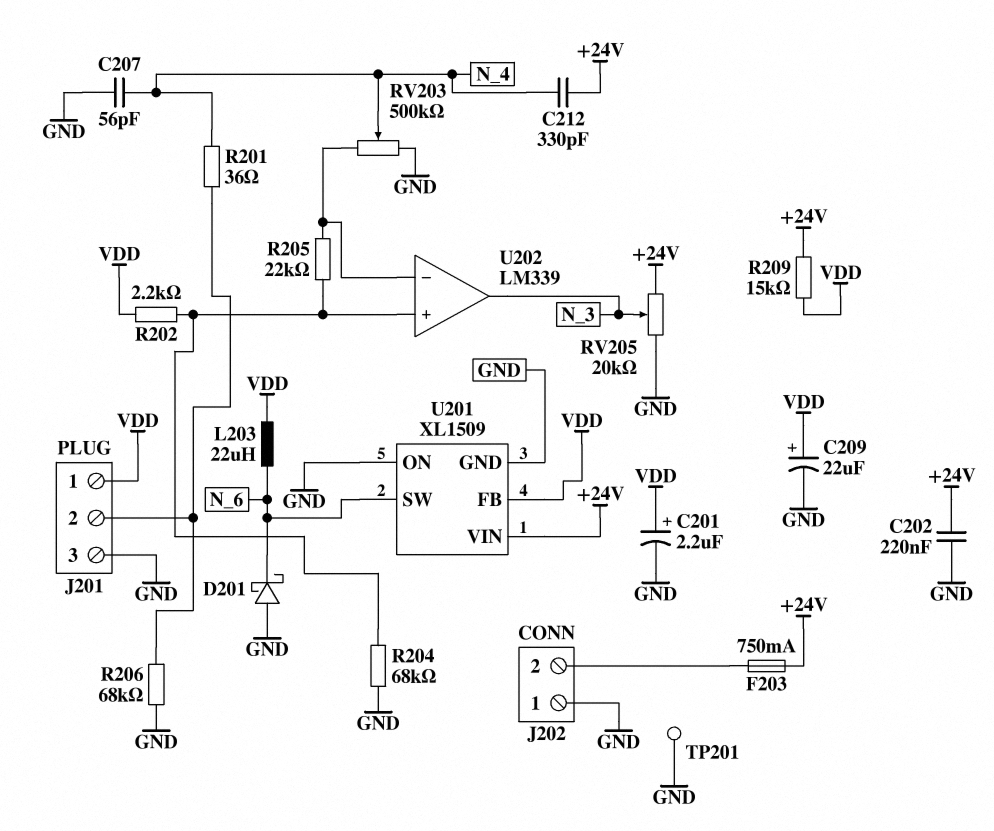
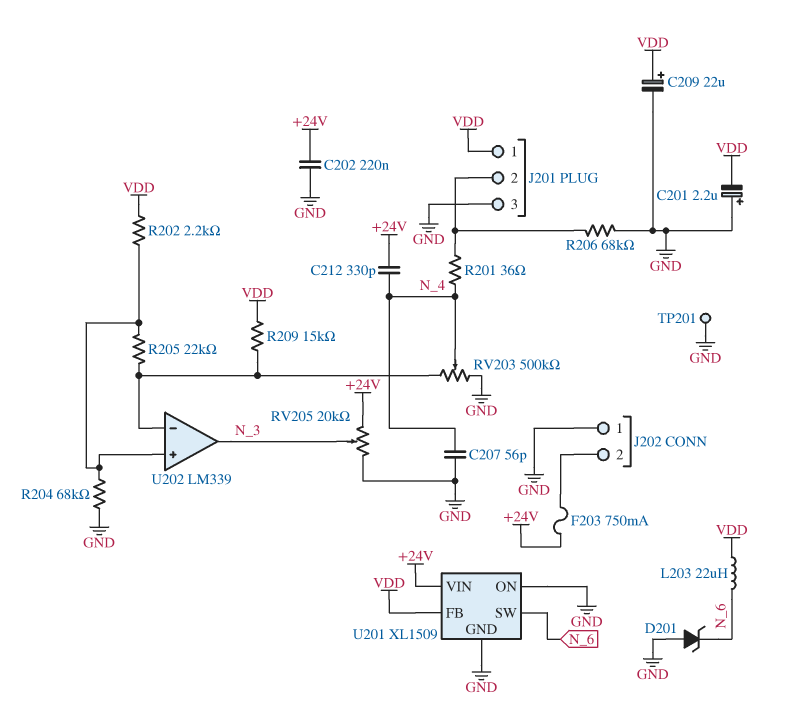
C201: 2.2uF (plus VDD, minus GND) -> 2.2uF (plus GND, minus VDD)
D201: schottky (A GND, K N_6) -> zener (A GND, K N_6)
R209: 15k (+24V, VDD) -> 15k (U202/in-, VDD)

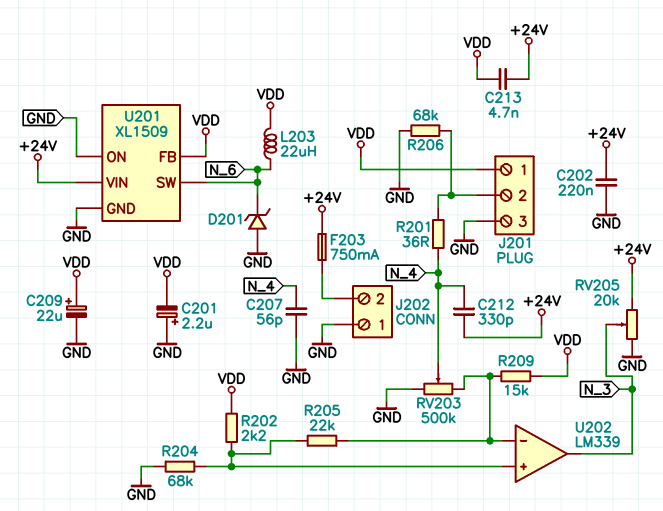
C213: none -> 4.7nF (+24V, VDD)
TP201: test point (GND) -> none

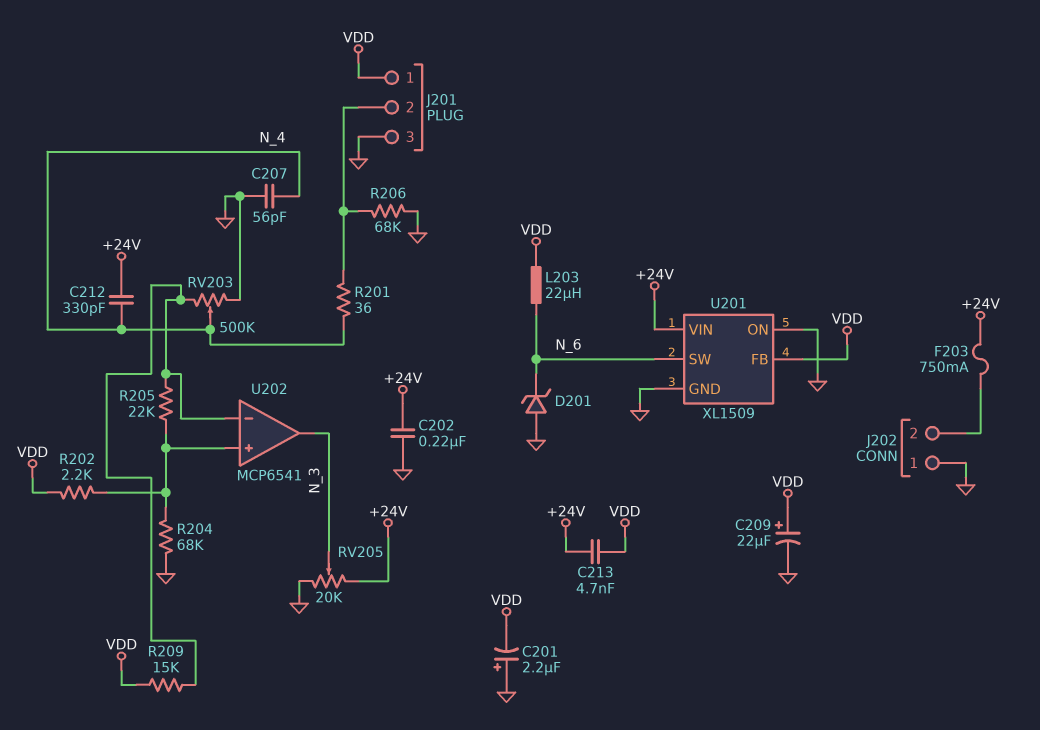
U202: LM339 -> MCP6541

